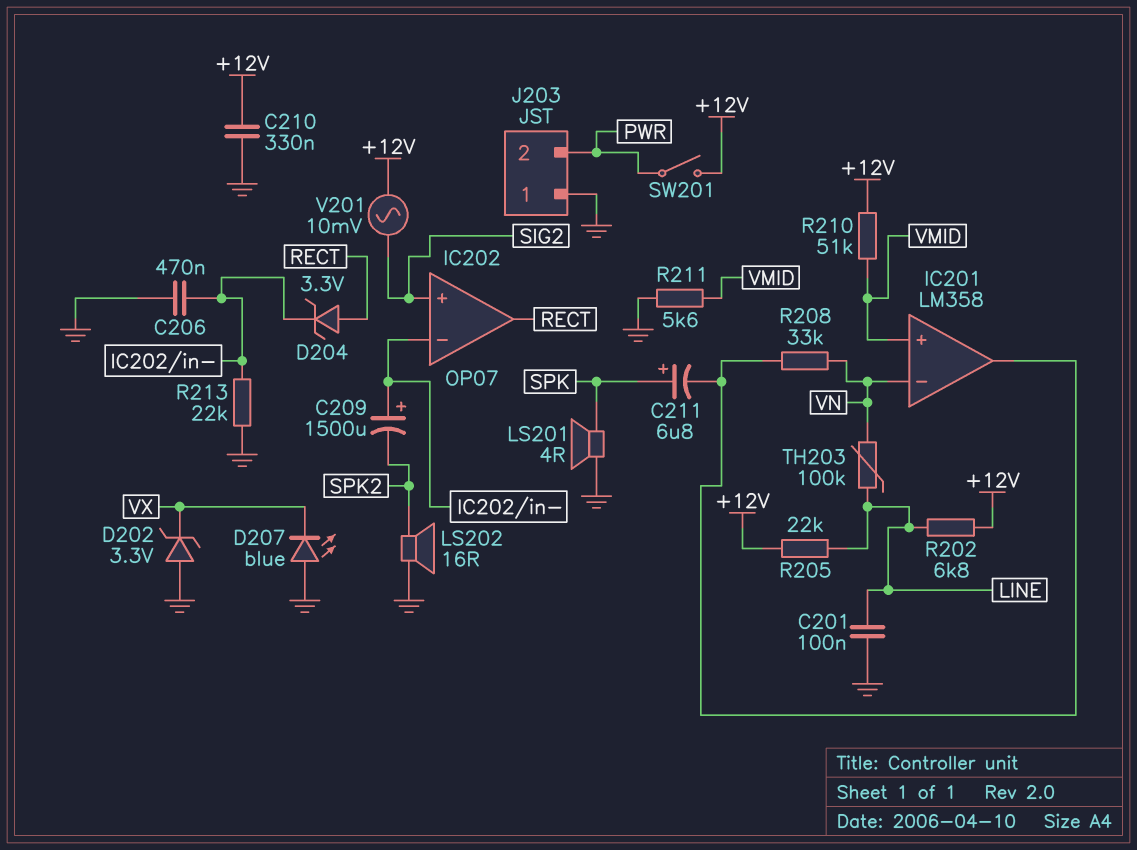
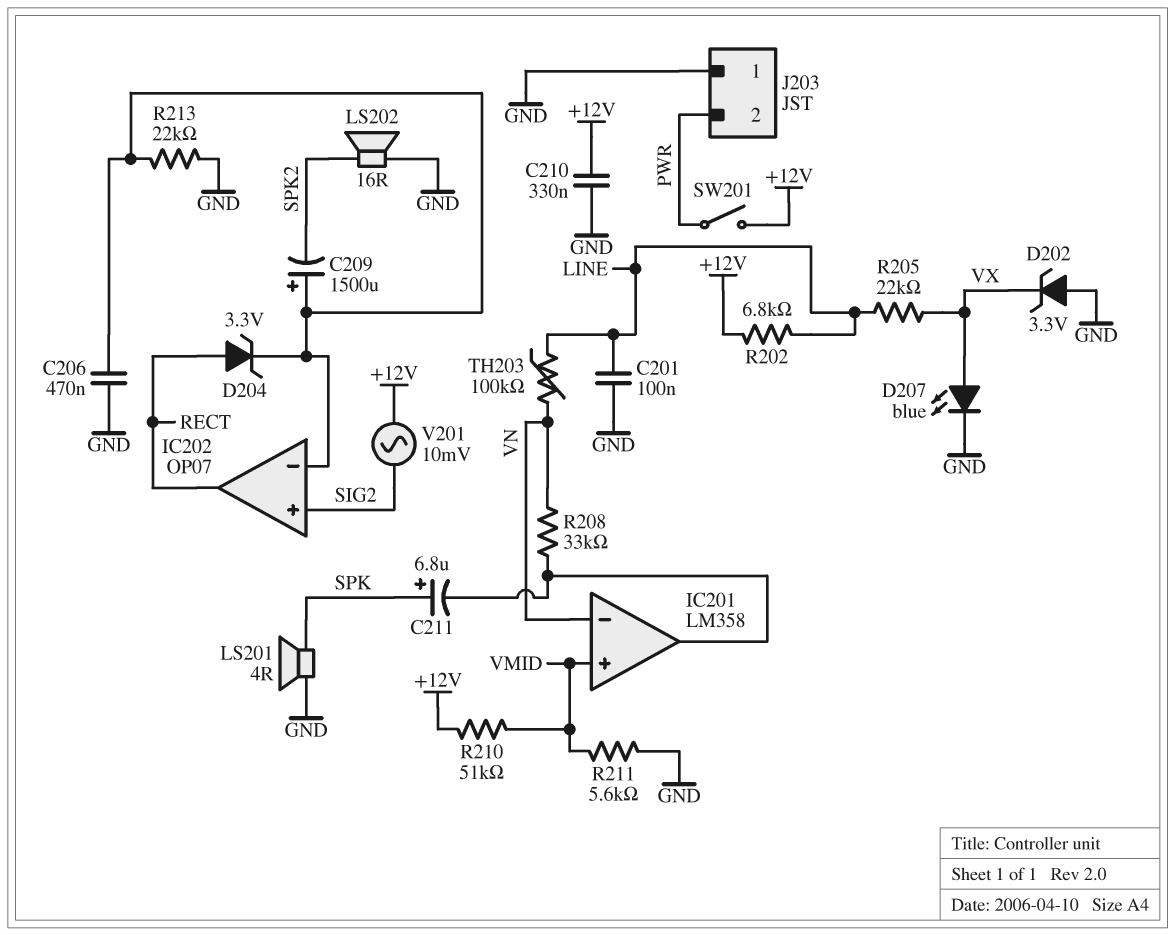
D207: LED blue (A GND, K VX) -> LED blue (A VX, K GND)
R205: 22k (+12V, LINE) -> 22k (LINE, VX)

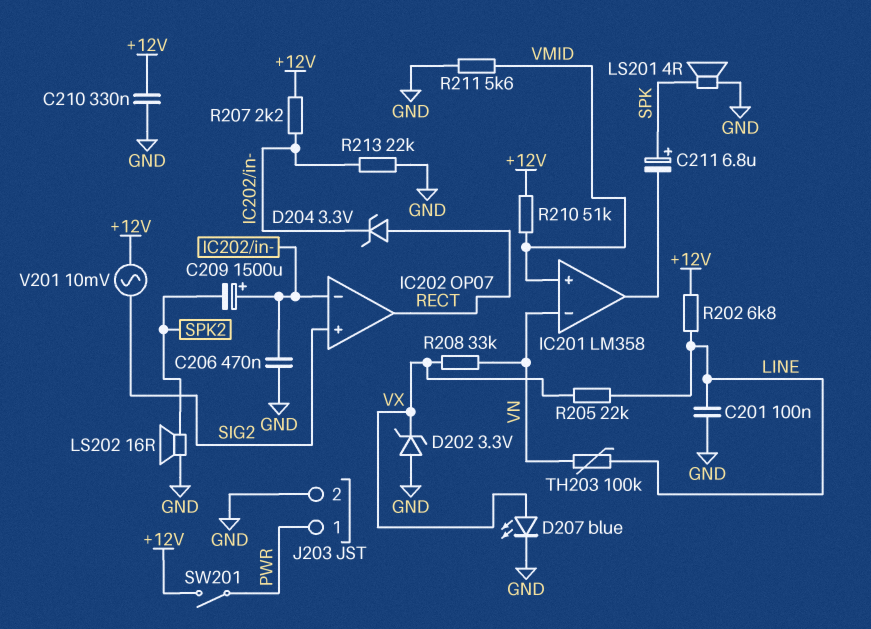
J203 pin 1: GND -> PWR
J203 pin 2: PWR -> GND
R207: none -> 2.2k (+12V, IC202/in-)
R208: 33k (IC201/out, VN) -> 33k (VN, VX)

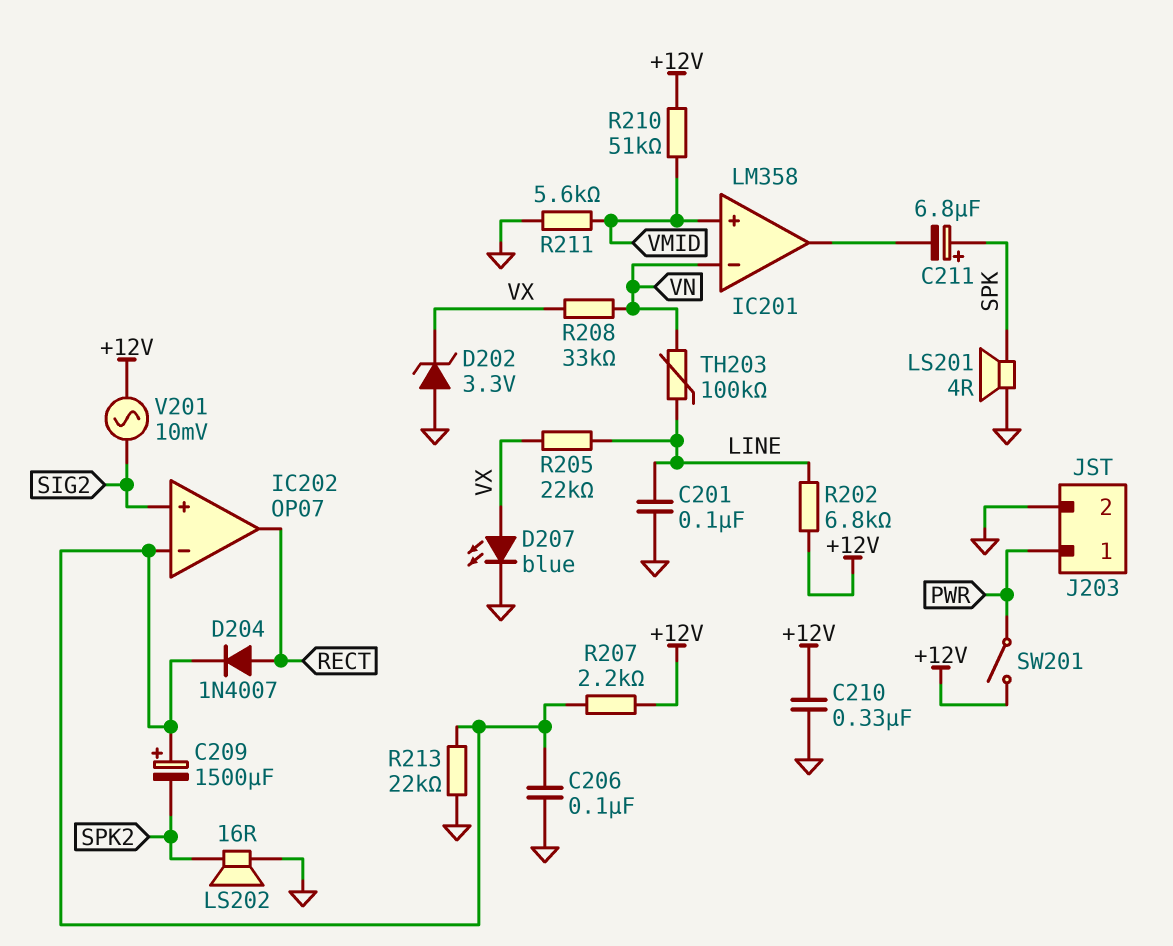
C206: 470nF (GND, IC202/in-) -> 100nF (GND, IC202/in-)
D204: zener 3.3V (A RECT, K IC202/in-) -> diode 1N4007 (A RECT, K IC202/in-)

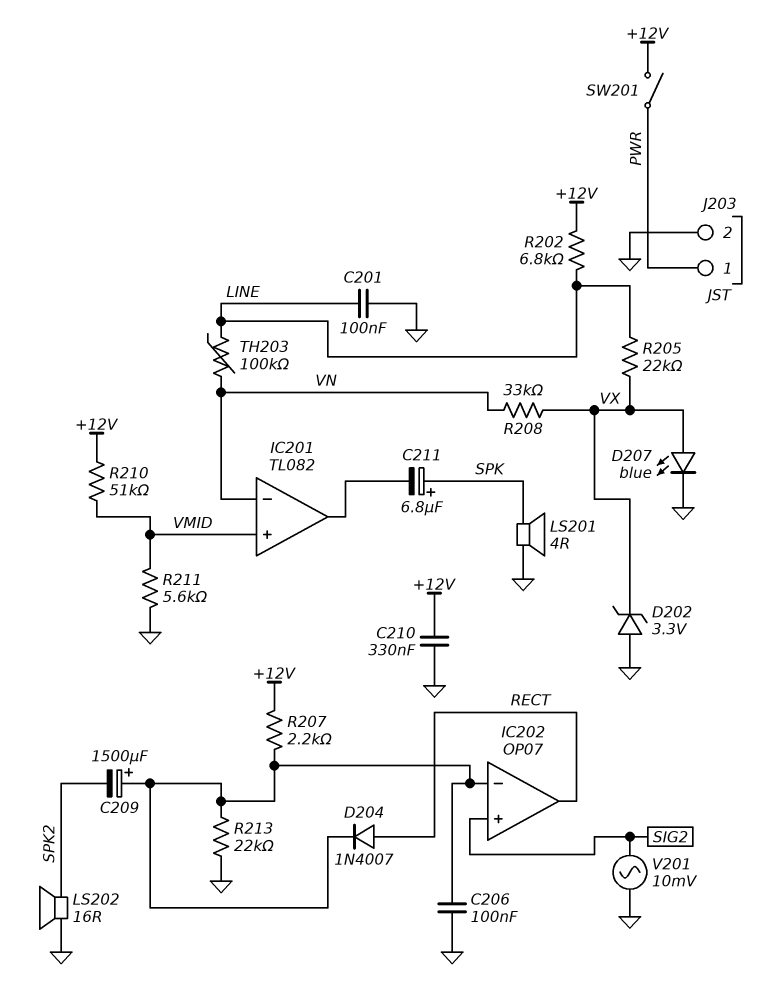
IC201: LM358 -> TL082
V201: AC 10mV (+12V, SIG2) -> AC 10mV (GND, SIG2)

